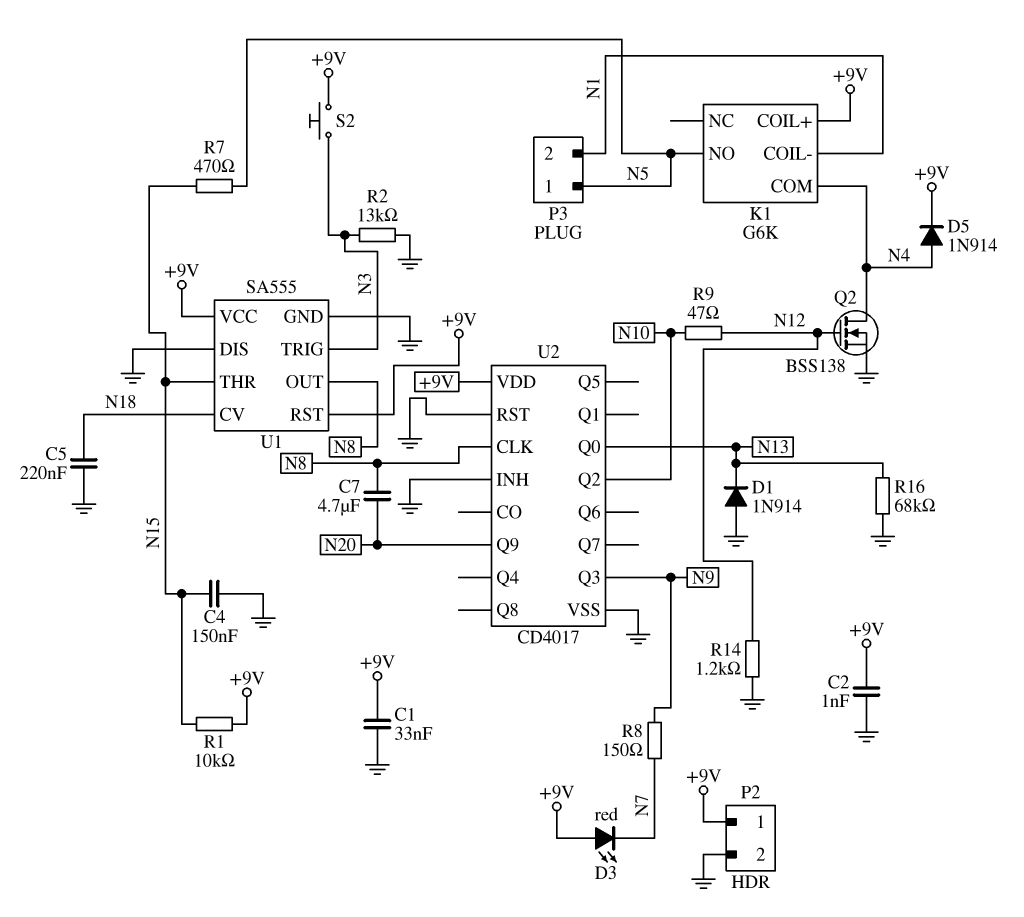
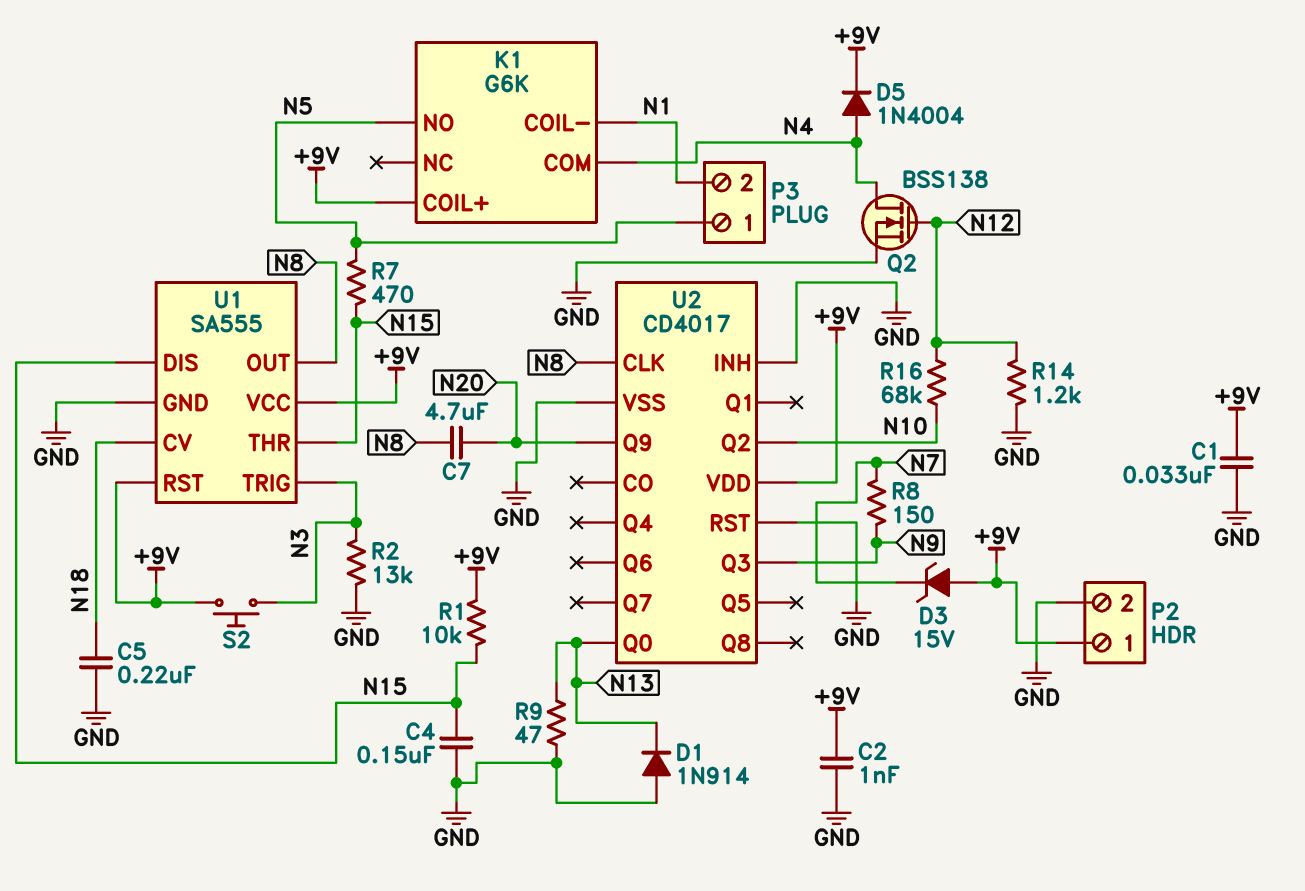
D3: LED red (A +9V, K N7) -> zener 15V (A +9V, K N7)
D5: diode 1N914 (A N4, K +9V) -> diode 1N4004 (A N4, K +9V)
R9: 47 (N10, N12) -> 47 (GND, N13)
R16: 68k (GND, N13) -> 68k (N10, N12)
U1 pin DIS: GND -> N15

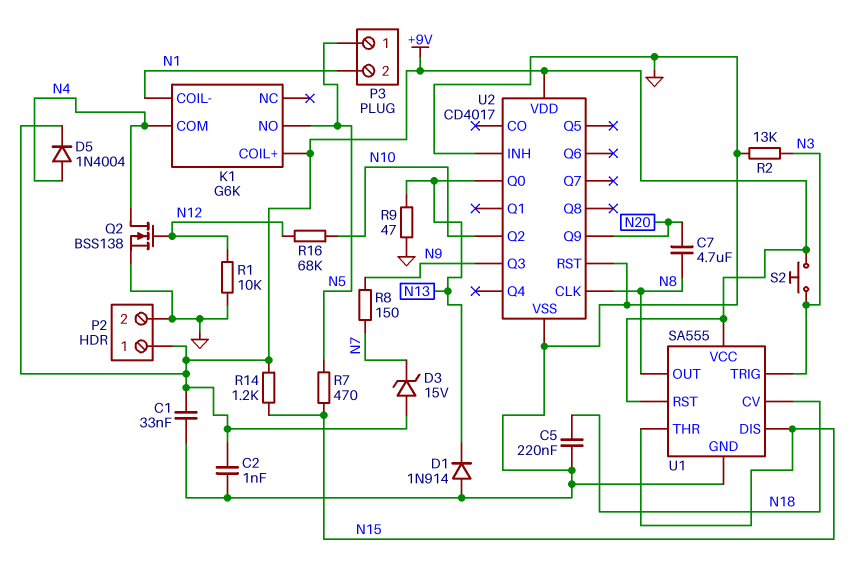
C4: 150nF (GND, N15) -> none
R1: 10k (+9V, N15) -> 10k (GND, N12)
R14: 1.2k (GND, N12) -> 1.2k (+9V, N15)

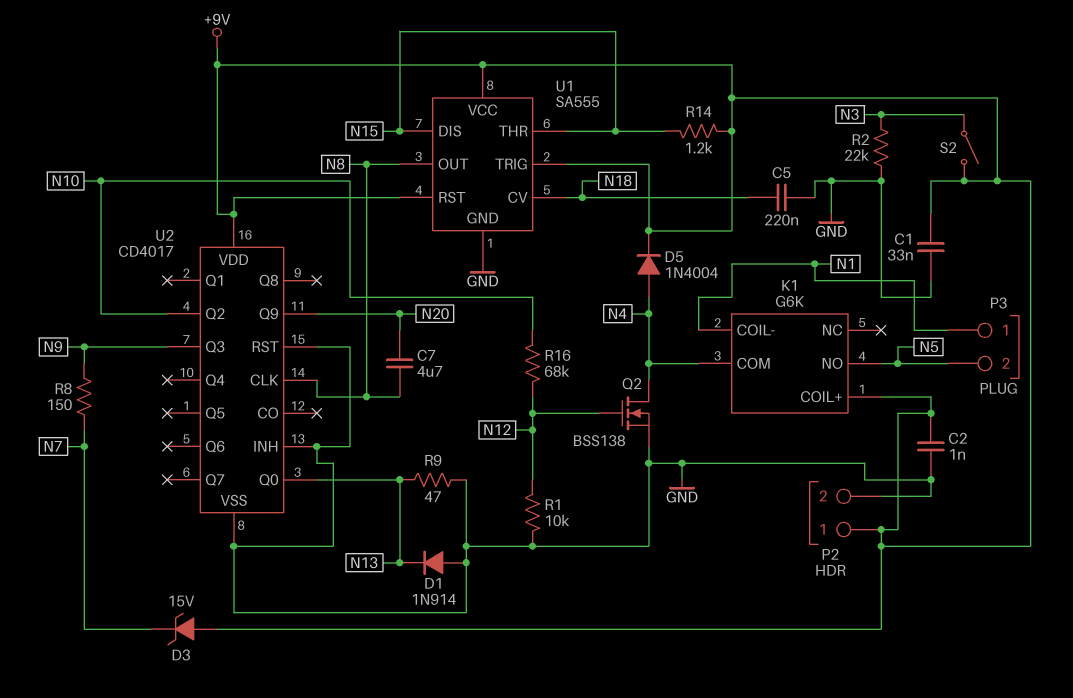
P3 pin 1: N5 -> N1
P3 pin 2: N1 -> N5
R2: 13k (GND, N3) -> 22k (GND, N3)
R7: 470 (N5, N15) -> none
S2: button (+9V, N3) -> switch (+9V, N3)
U1 pin TRIG: N3 -> +9V

